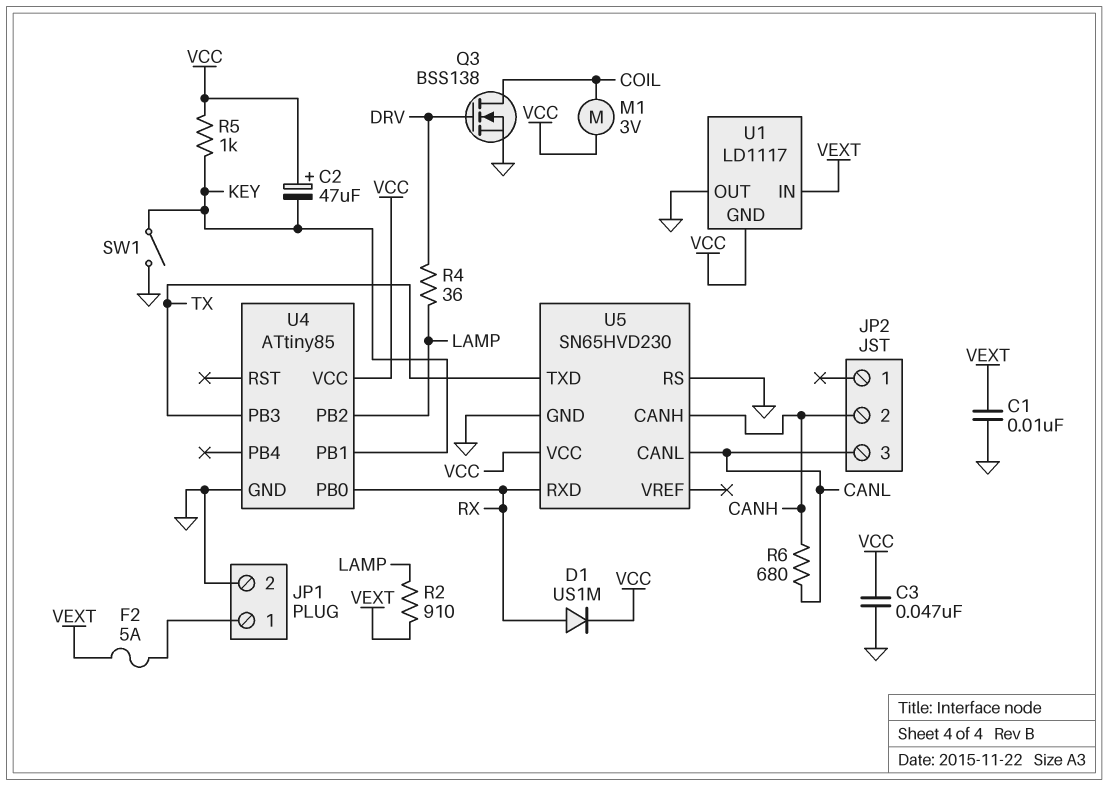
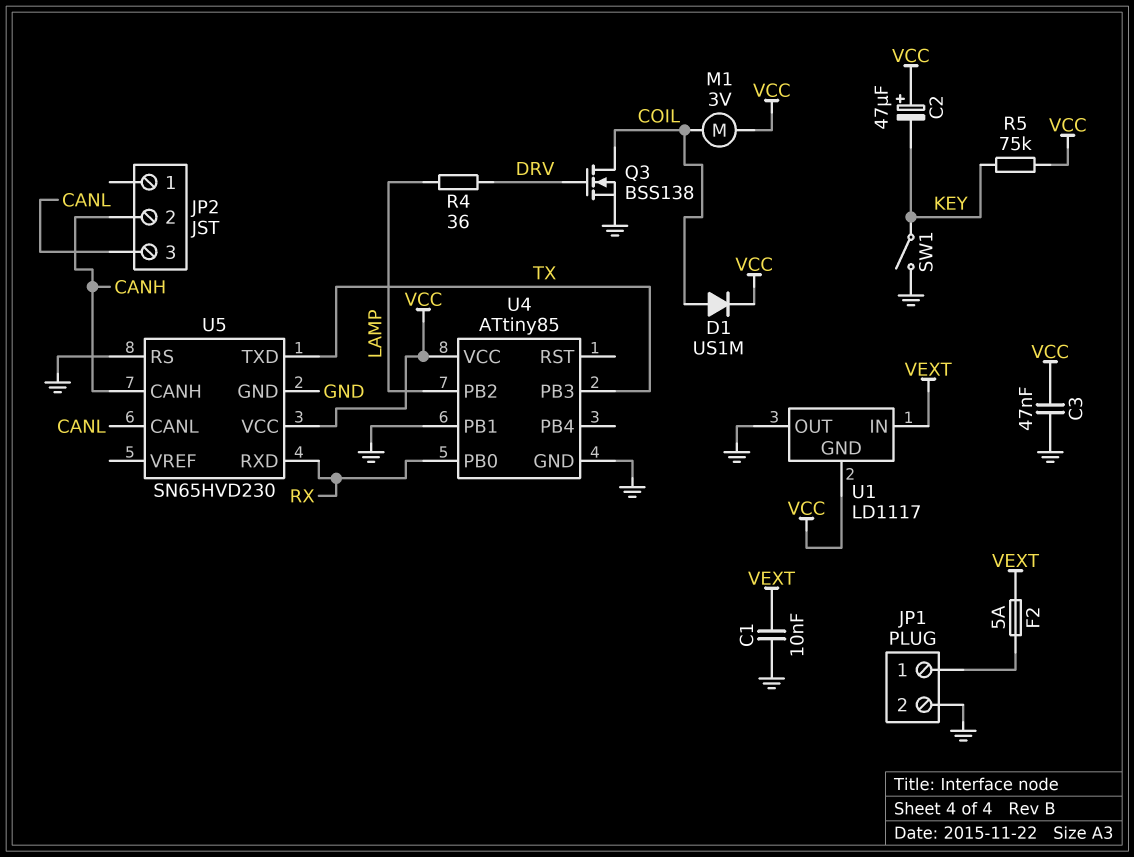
D1: diode US1M (A RX, K VCC) -> diode US1M (A COIL, K VCC)
R2: 910 (LAMP, VEXT) -> none
R5: 1k (KEY, VCC) -> 75k (KEY, VCC)
R6: 680 (CANH, CANL) -> none
U4 pin PB1: KEY -> GND

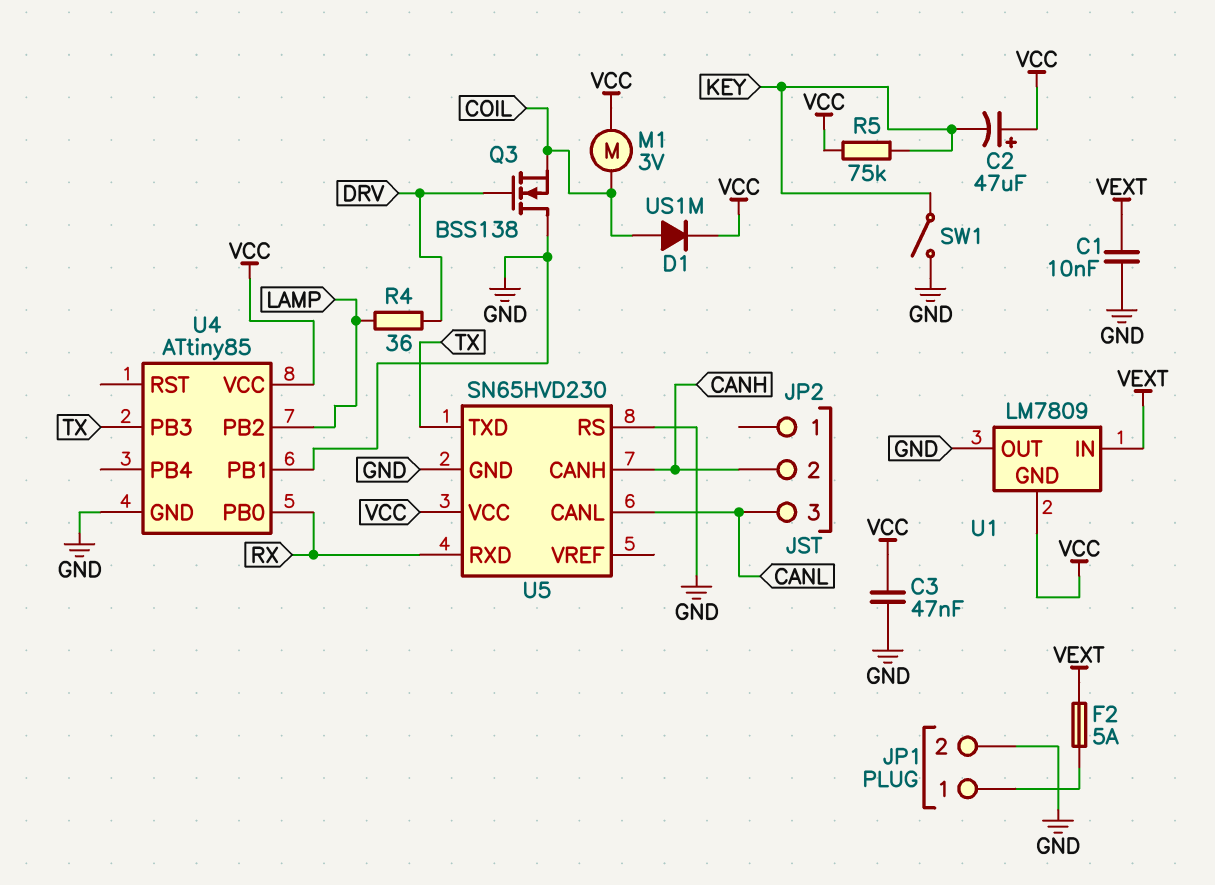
Q3: NMOS BSS138 (G DRV, D COIL, S GND) -> NMOS BSS138 (G DRV, D GND, S COIL)
U1: LD1117 -> LM7809

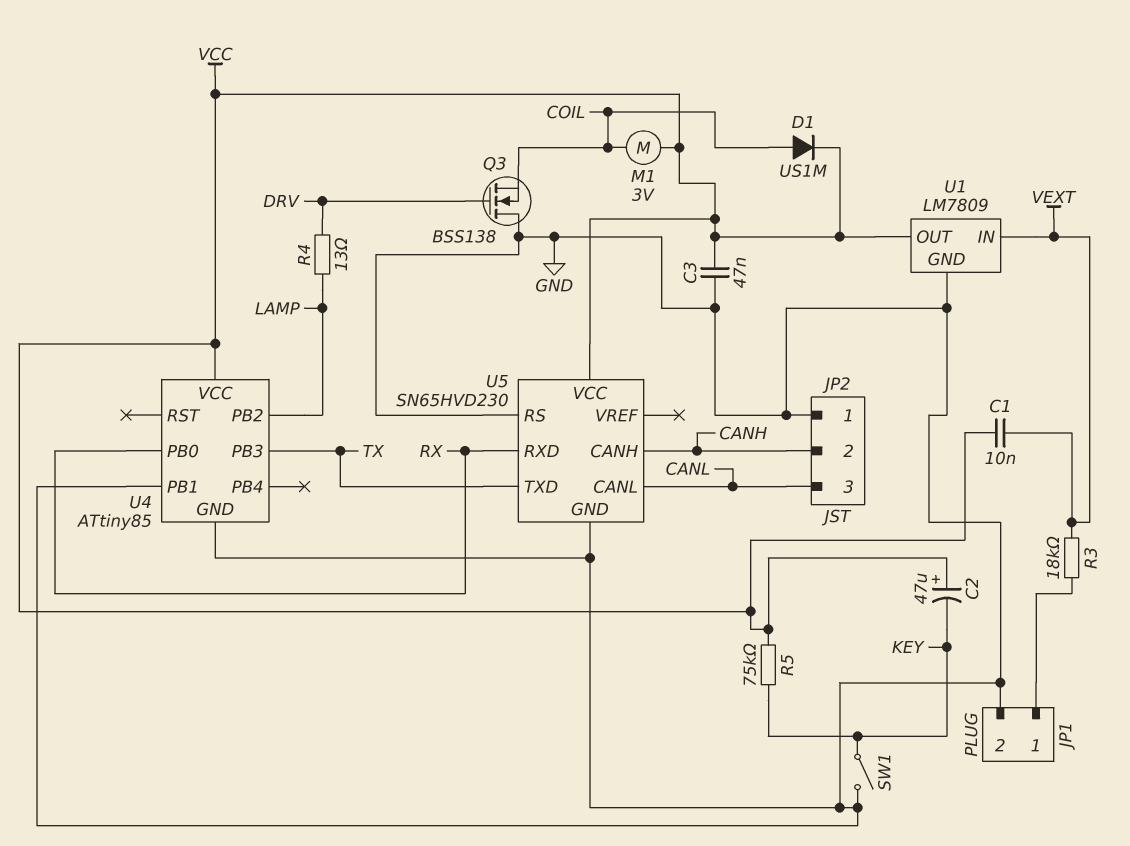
C1: 10nF (GND, VEXT) -> 10nF (VCC, VEXT)
F2: 5A (JP1/1, VEXT) -> none
JP2 pin 1: none -> GND
R3: none -> 18k (JP1/1, VEXT)
R4: 36 (DRV, LAMP) -> 13 (DRV, LAMP)
U1 pin GND: VCC -> GND
U1 pin OUT: GND -> VCC

